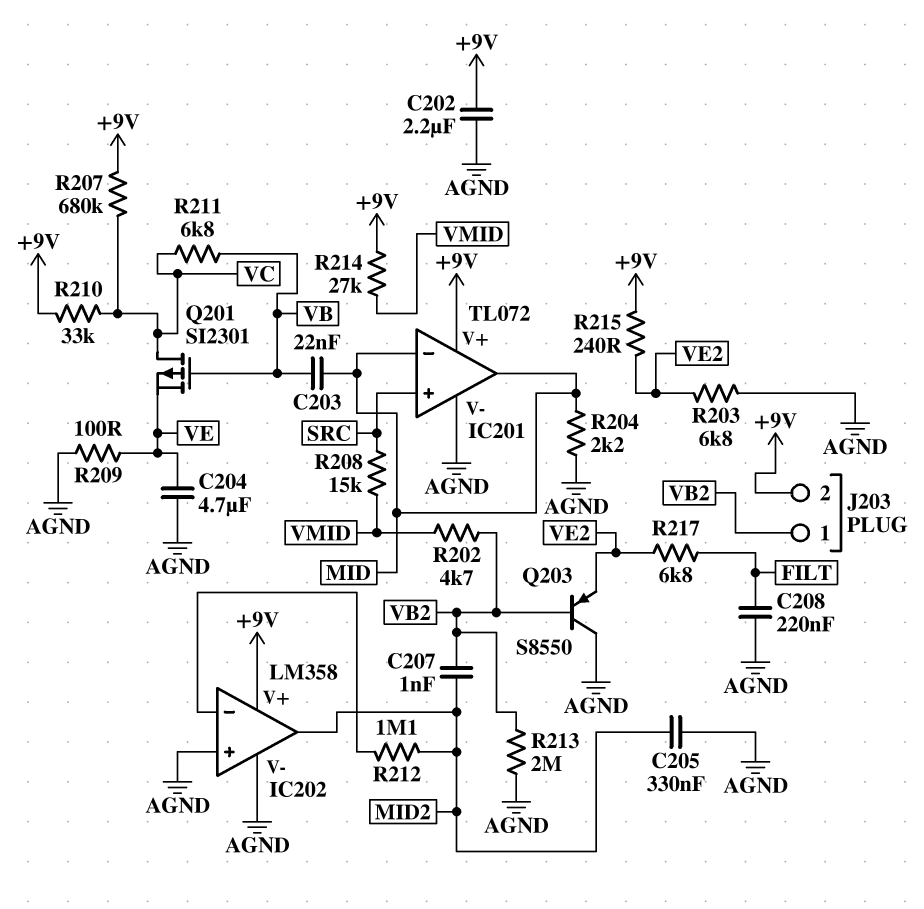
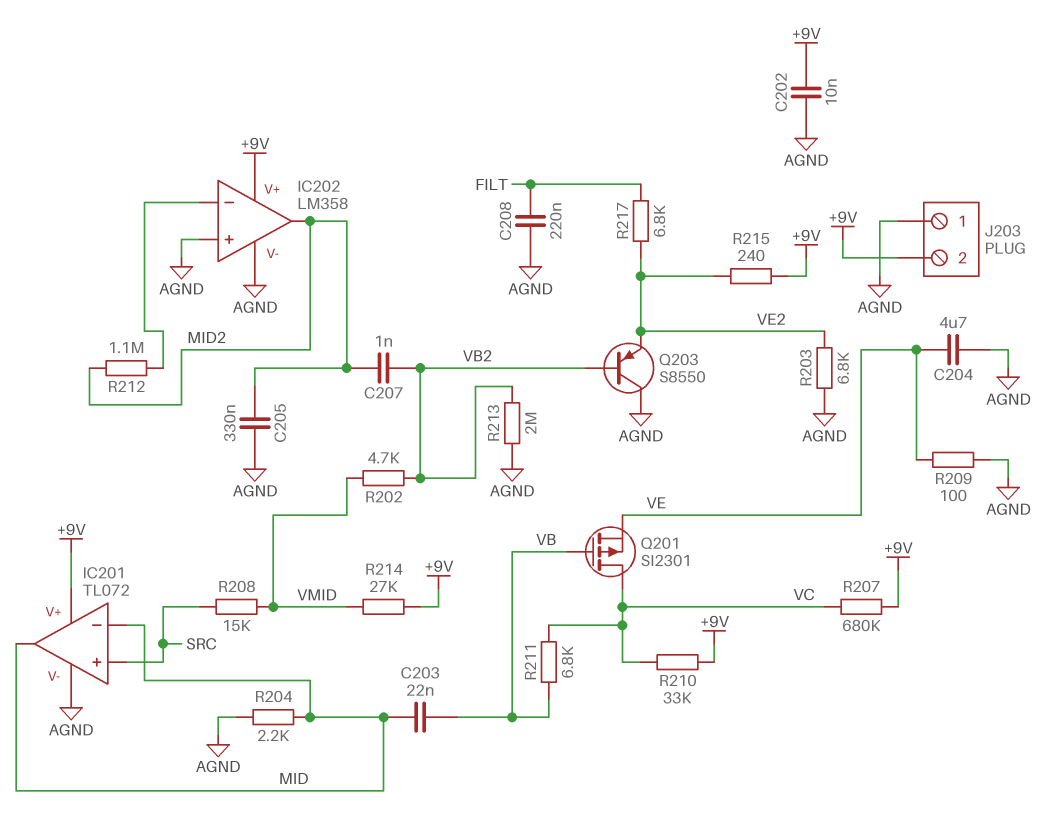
C202: 2.2uF (+9V, AGND) -> 10nF (+9V, AGND)
J203 pin 1: VB2 -> AGND

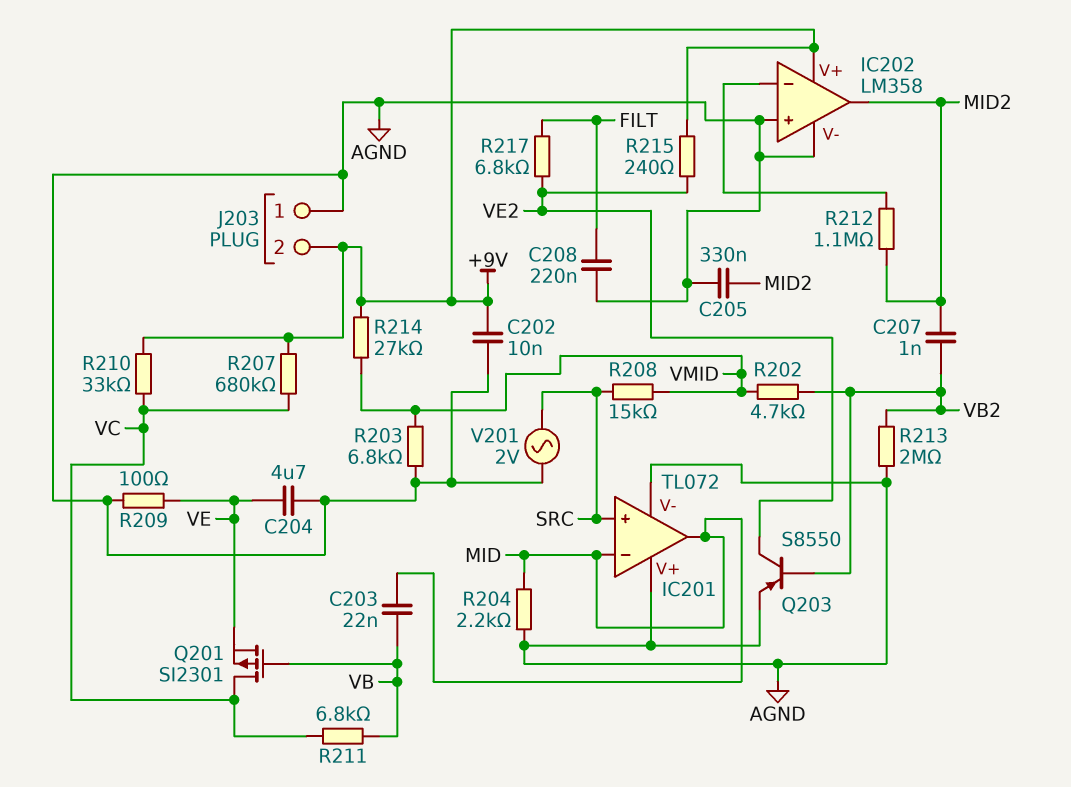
IC201 pin V+: +9V -> AGND
Q203: PNP S8550 (B VB2, C AGND, E VE2) -> PNP S8550 (B VB2, C VE2, E AGND)
R203: 6.8k (AGND, VE2) -> 6.8k (AGND, VMID)
V201: none -> AC 2V (AGND, SRC)

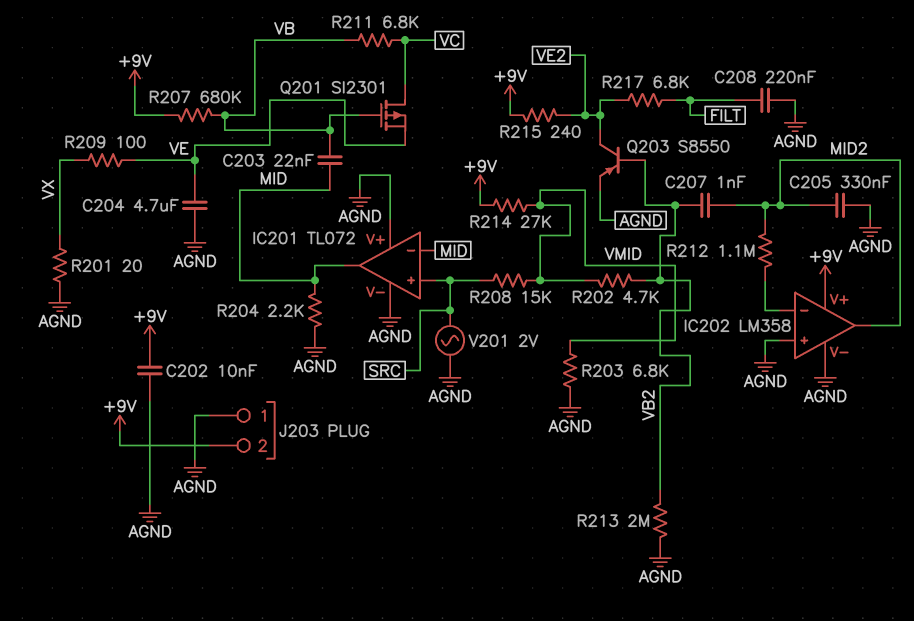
R201: none -> 20 (AGND, VX)
R207: 680k (+9V, VC) -> 680k (+9V, VB)
R209: 100 (AGND, VE) -> 100 (VE, VX)
R210: 33k (+9V, VC) -> none

